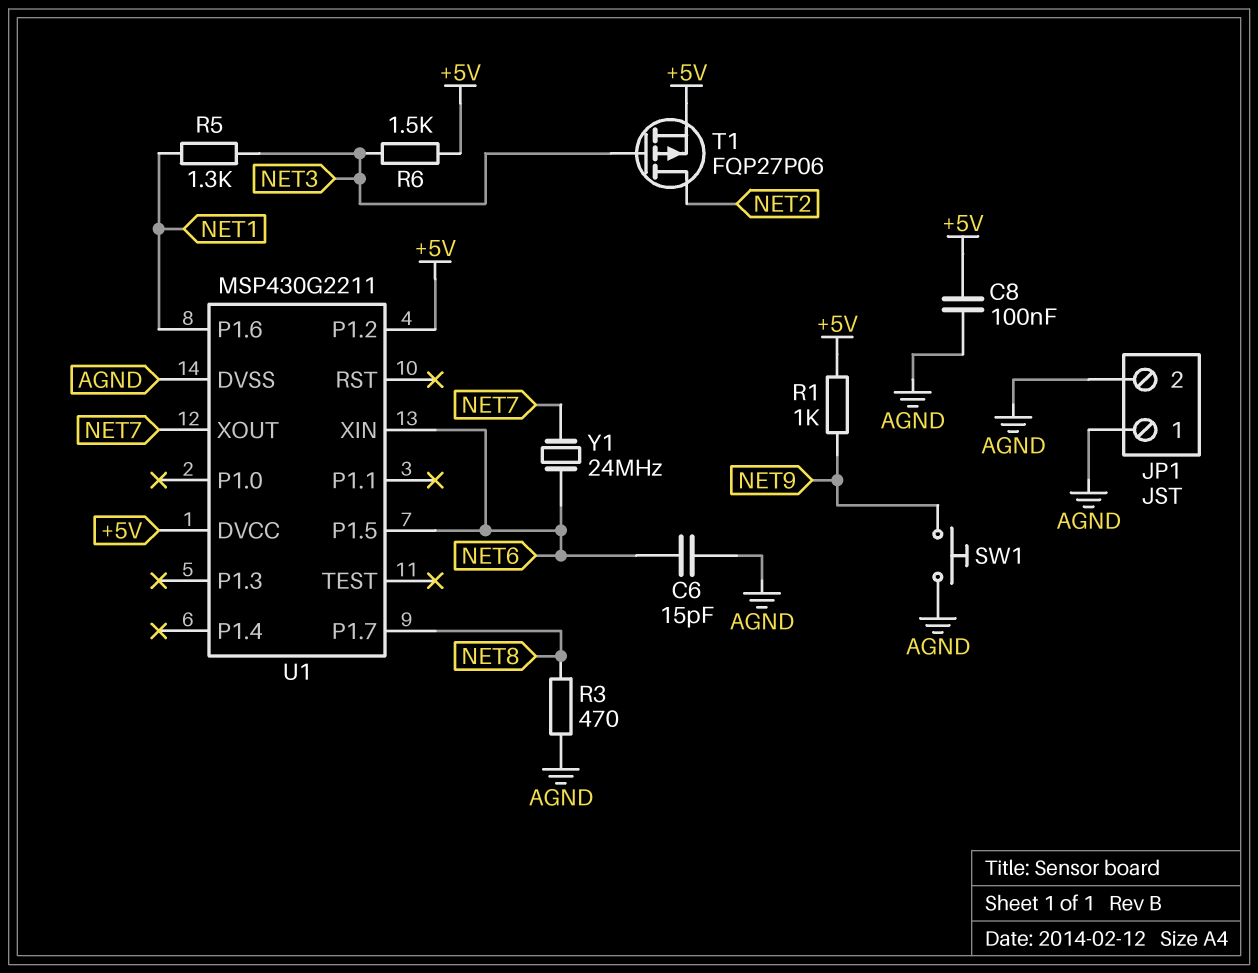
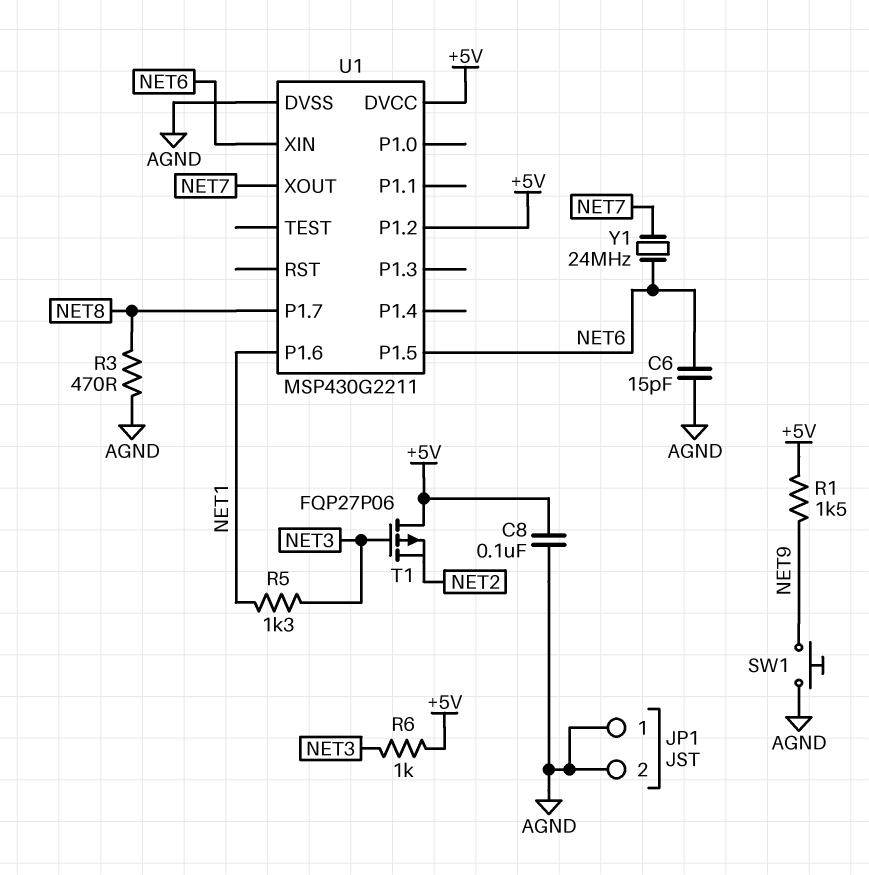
R1: 1k (+5V, NET9) -> 1.5k (+5V, NET9)
R6: 1.5k (+5V, NET3) -> 1k (+5V, NET3)
T1: PMOS FQP27P06 (G NET3, D NET2, S +5V) -> PMOS FQP27P06 (G NET3, D +5V, S NET2)

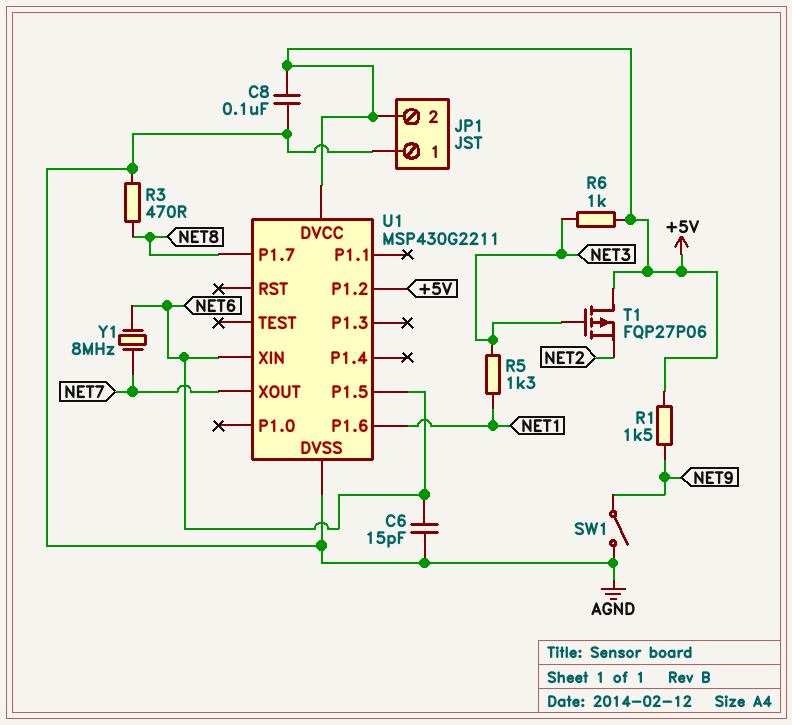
JP1 pin 2: AGND -> +5V
SW1: button (AGND, NET9) -> switch (AGND, NET9)
Y1: 24MHz (NET6, NET7) -> 8MHz (NET6, NET7)

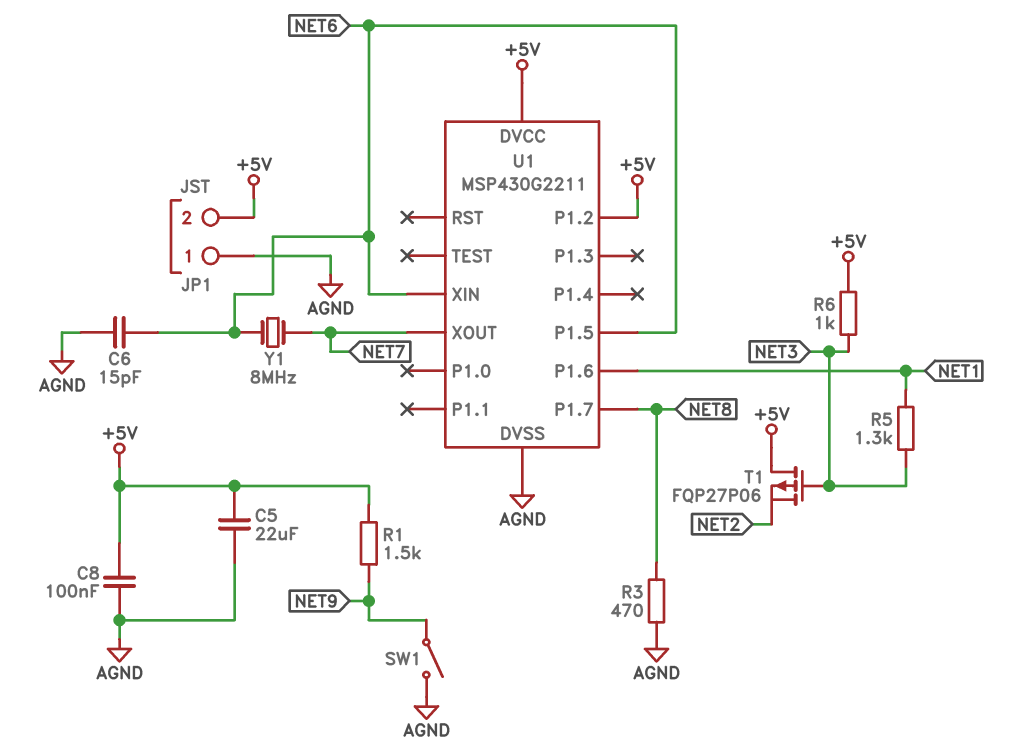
C5: none -> 22uF (+5V, AGND)

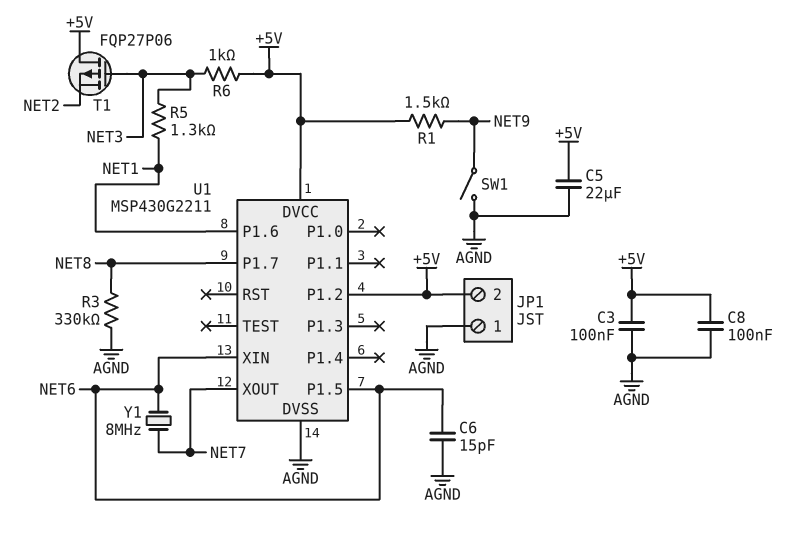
C3: none -> 100nF (+5V, AGND)
R3: 470 (AGND, NET8) -> 330k (AGND, NET8)

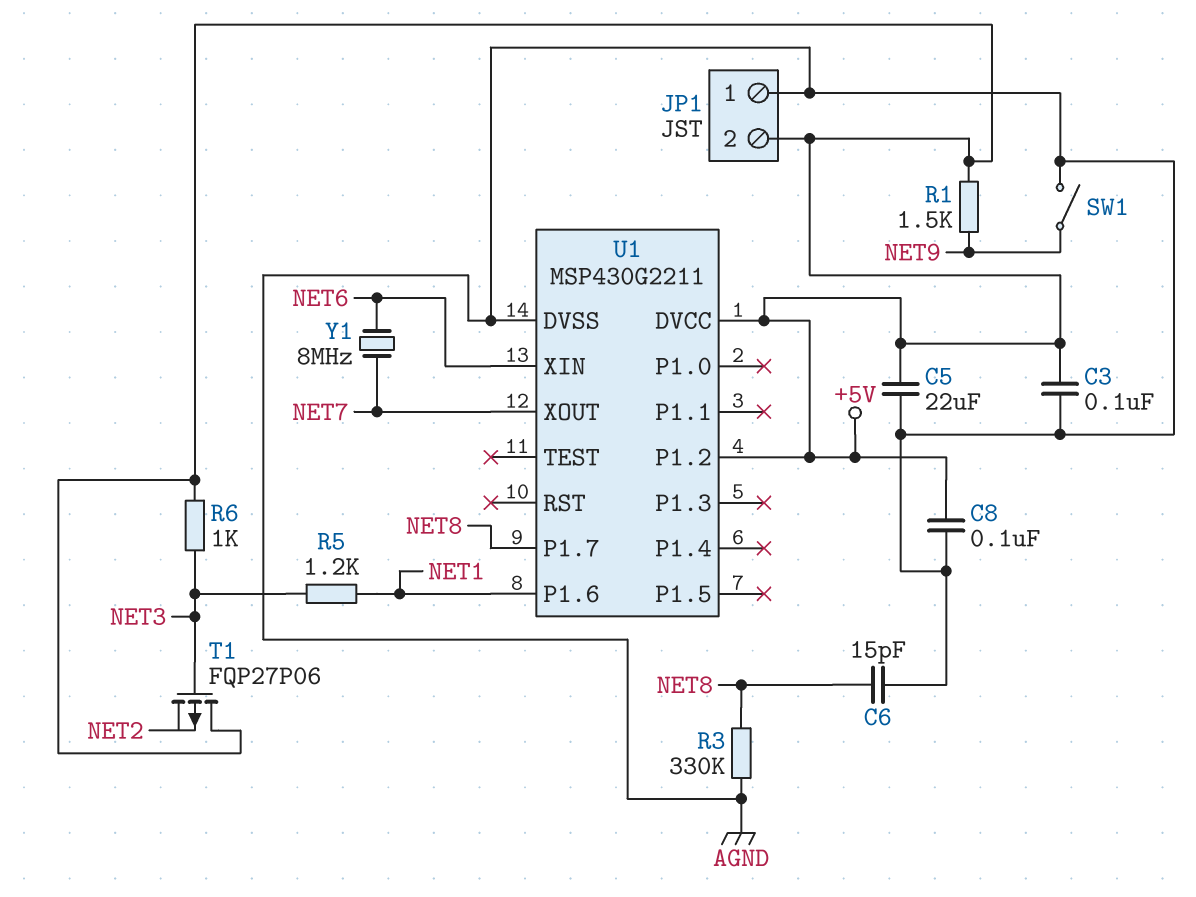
C6: 15pF (AGND, NET6) -> 15pF (AGND, NET8)
R5: 1.3k (NET1, NET3) -> 1.2k (NET1, NET3)
U1 pin P1.5: NET6 -> none

